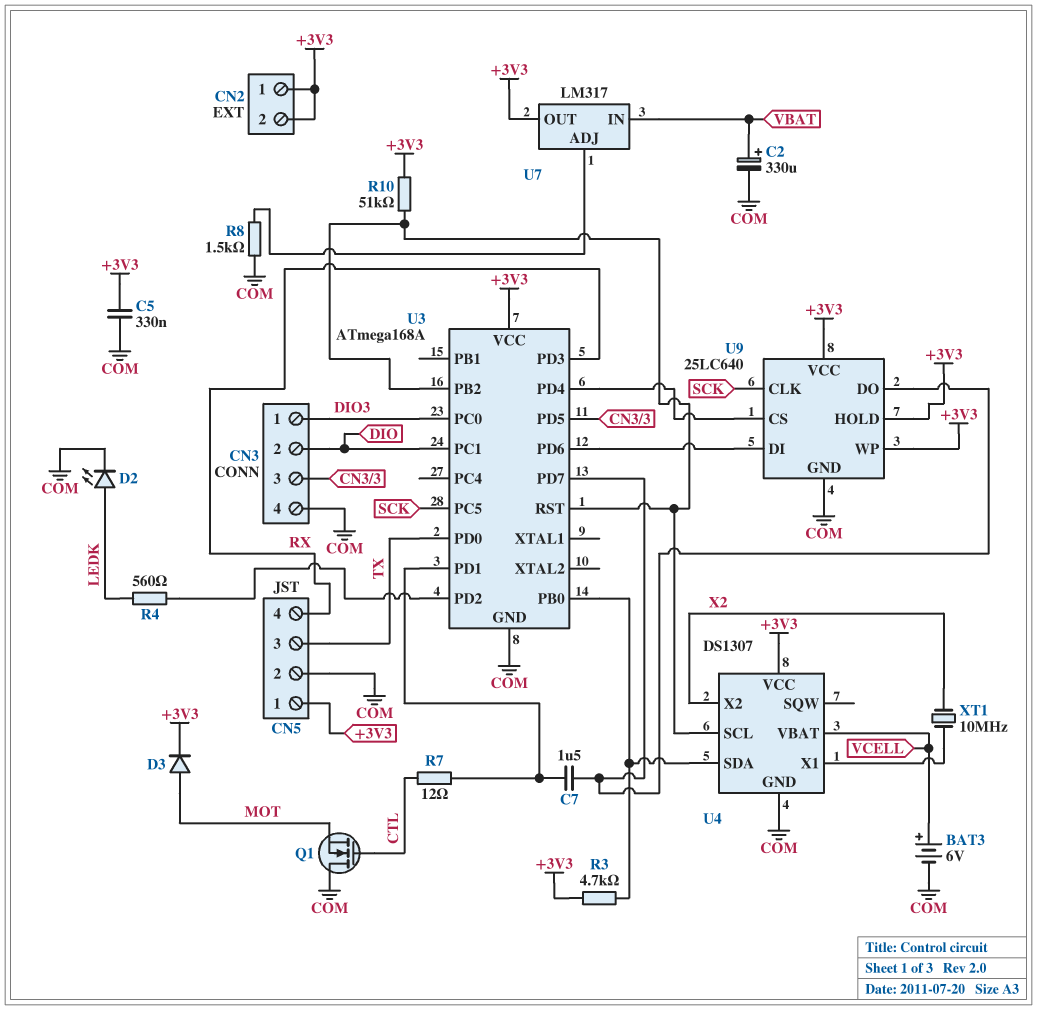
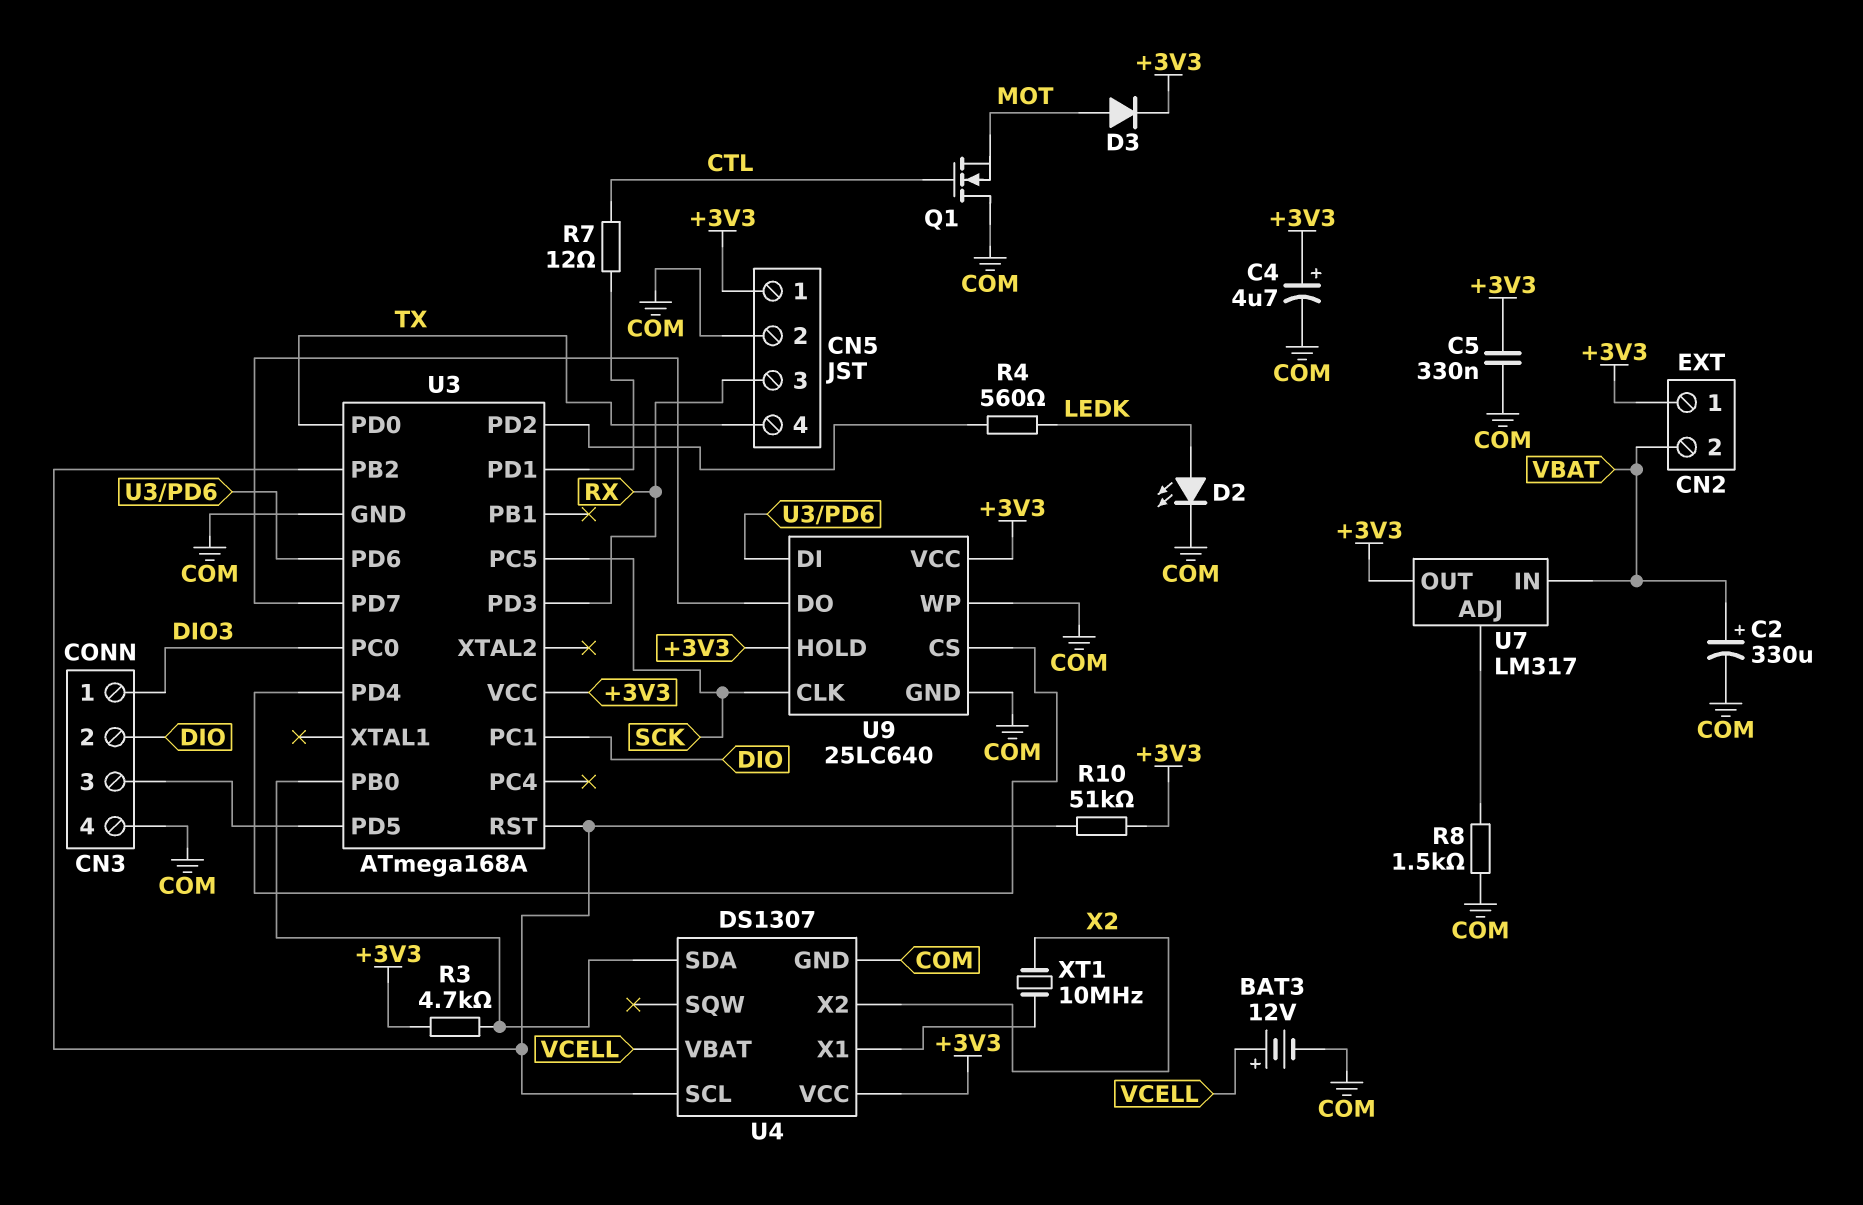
BAT3: 6V (plus VCELL, minus COM) -> 12V (plus VCELL, minus COM)
C4: none -> 4.7uF (plus +3V3, minus COM)
C7: 1.5uF (U3/PD1, U3/PD7) -> none
CN2 pin 2: +3V3 -> VBAT
CN5 pin 3: TX -> RX
CN5 pin 4: RX -> TX
U9 pin WP: +3V3 -> COM

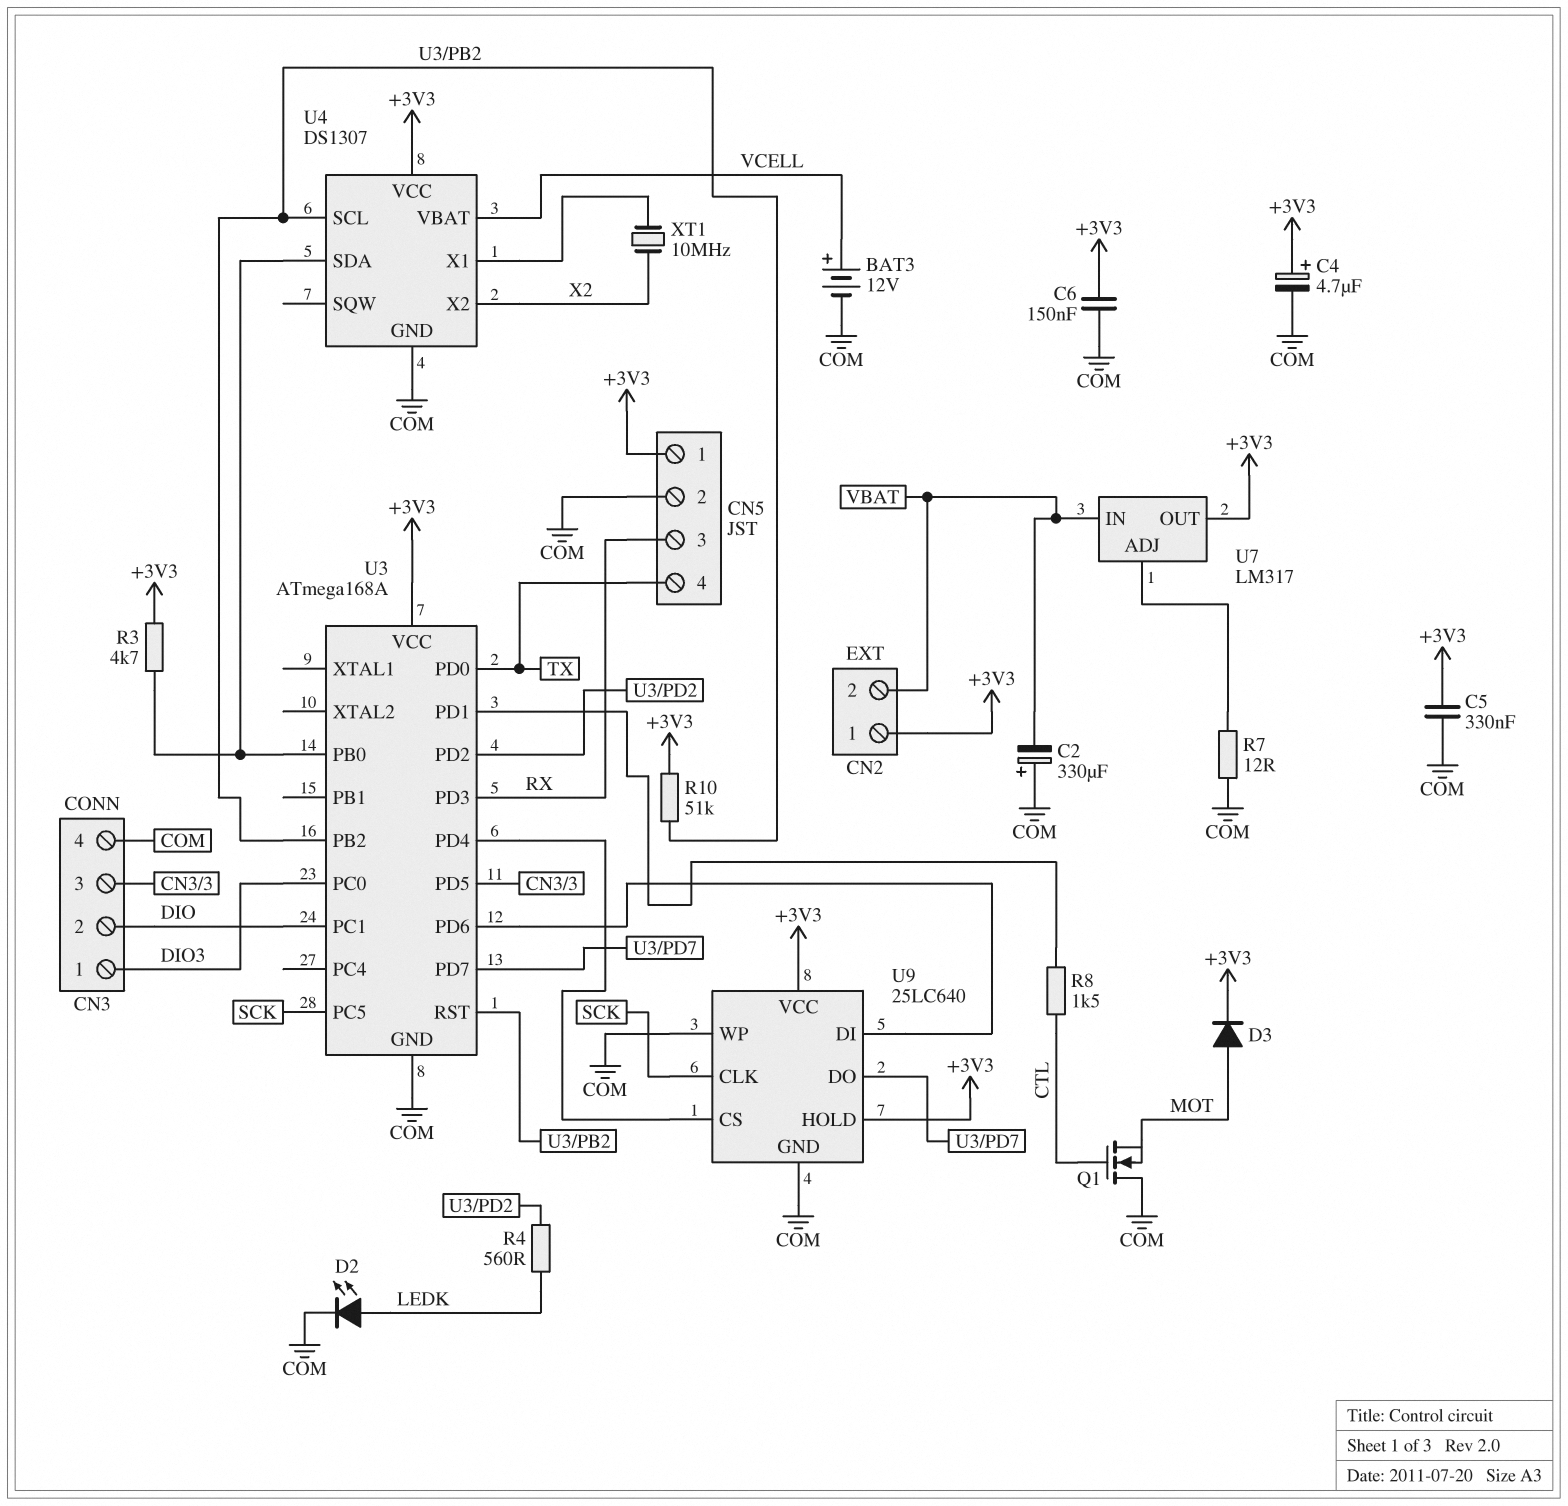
C2: 330uF (plus VBAT, minus COM) -> 330uF (plus COM, minus VBAT)
C6: none -> 150nF (+3V3, COM)
R7: 12 (CTL, U3/PD1) -> 12 (COM, U7/ADJ)
R8: 1.5k (COM, U7/ADJ) -> 1.5k (CTL, U3/PD1)

